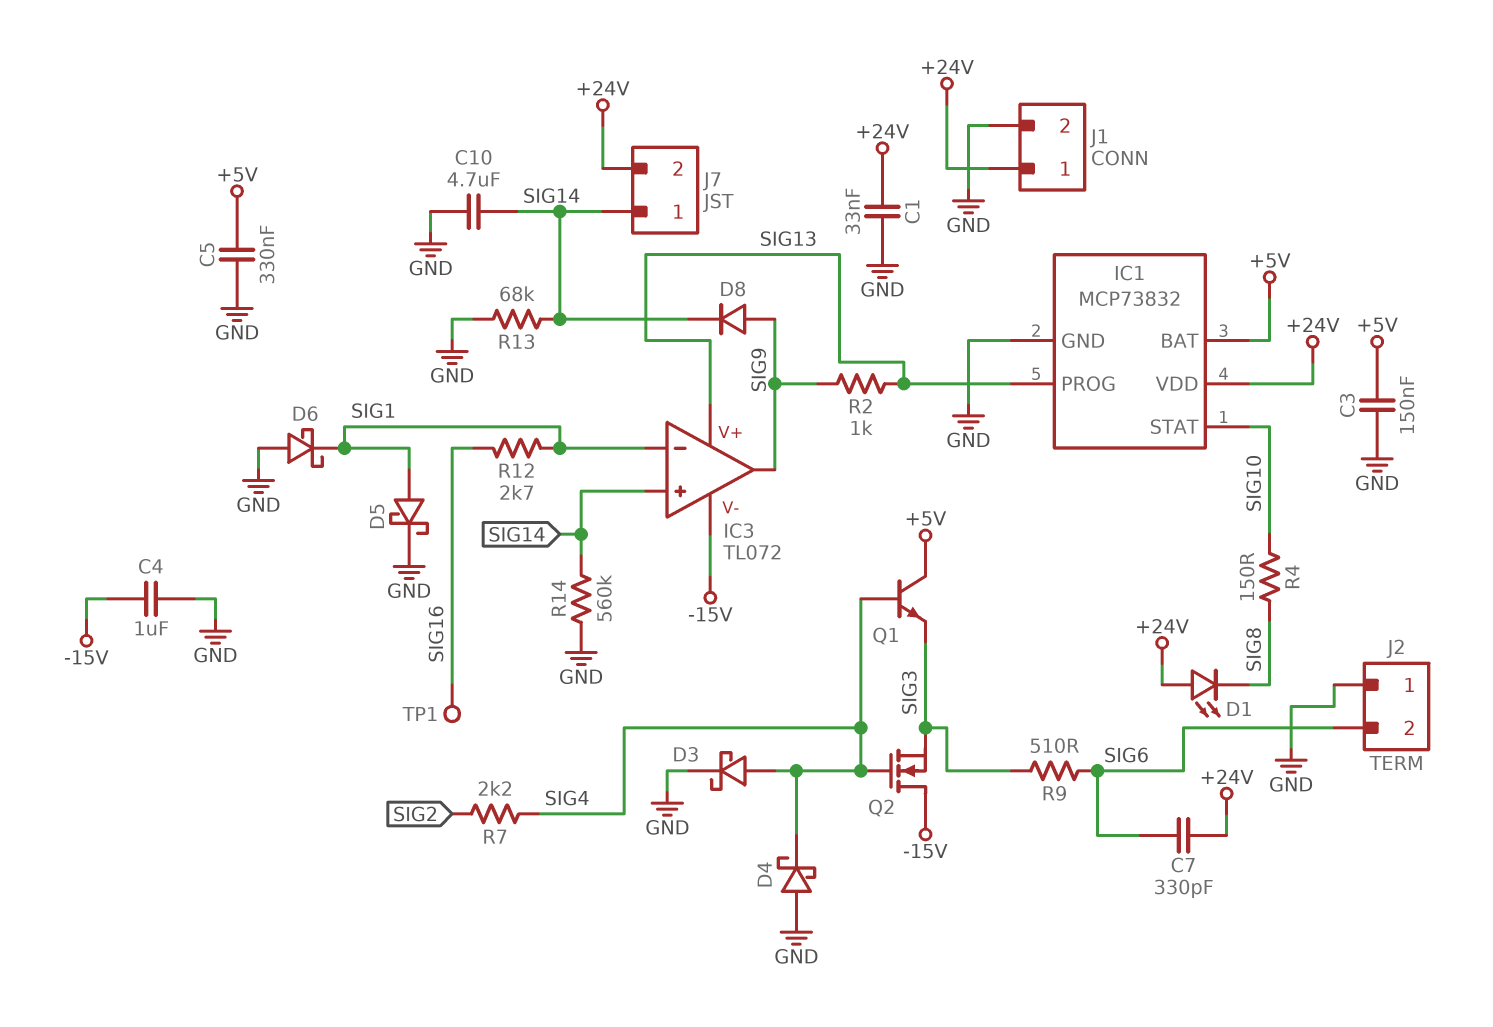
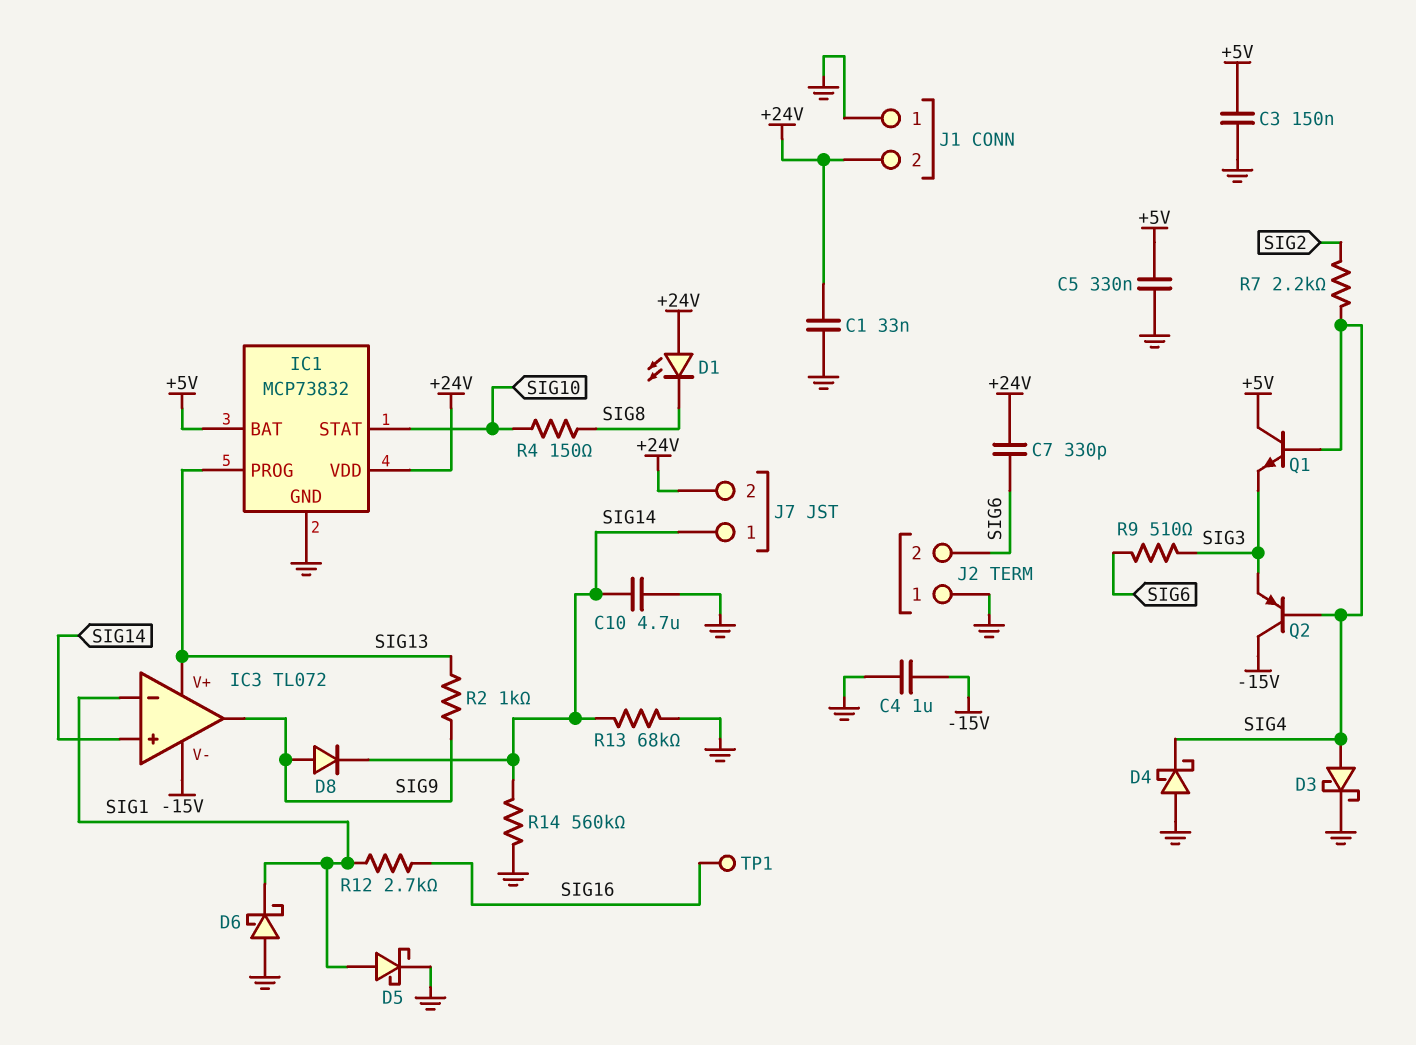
J1 pin 1: +24V -> GND
J1 pin 2: GND -> +24V
Q2: NMOS (G SIG4, D -15V, S SIG3) -> PNP (B SIG4, C -15V, E SIG3)

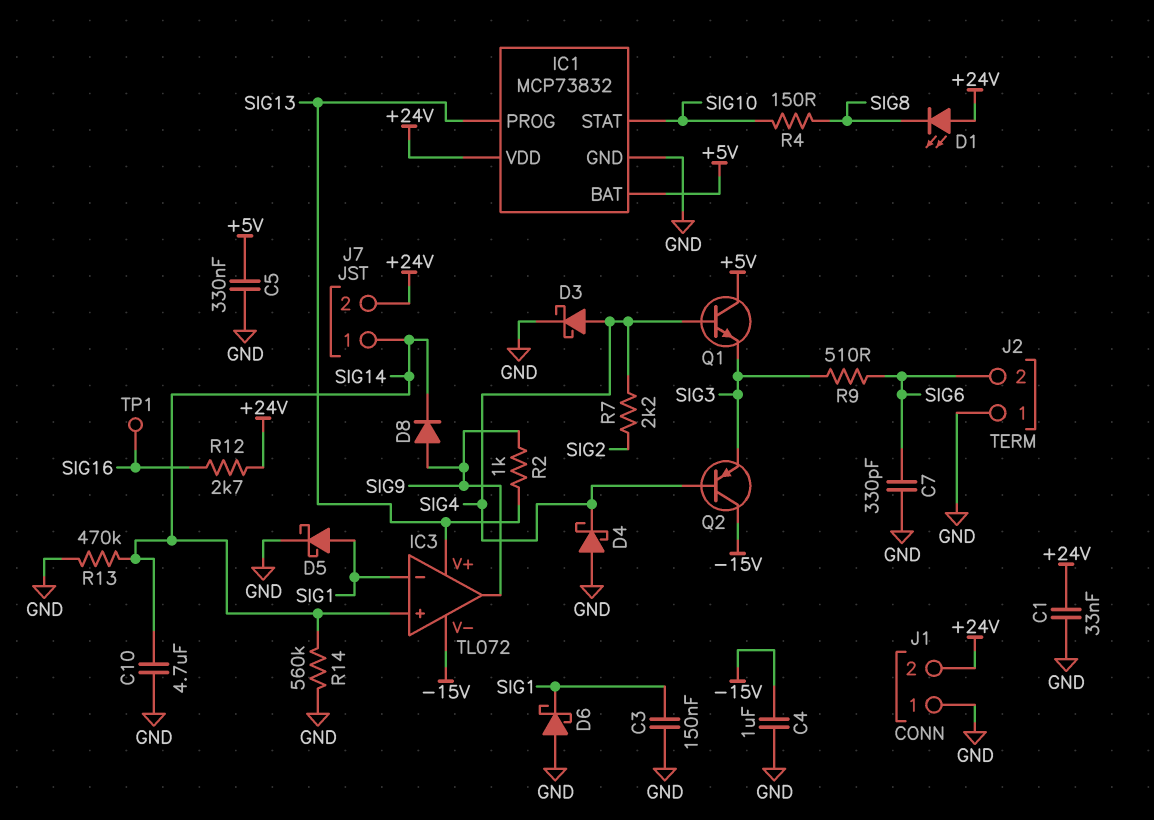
C3: 150nF (+5V, GND) -> 150nF (GND, SIG1)
C7: 330pF (+24V, SIG6) -> 330pF (GND, SIG6)
R12: 2.7k (SIG1, SIG16) -> 2.7k (+24V, SIG16)
R13: 68k (GND, SIG14) -> 470k (GND, SIG14)

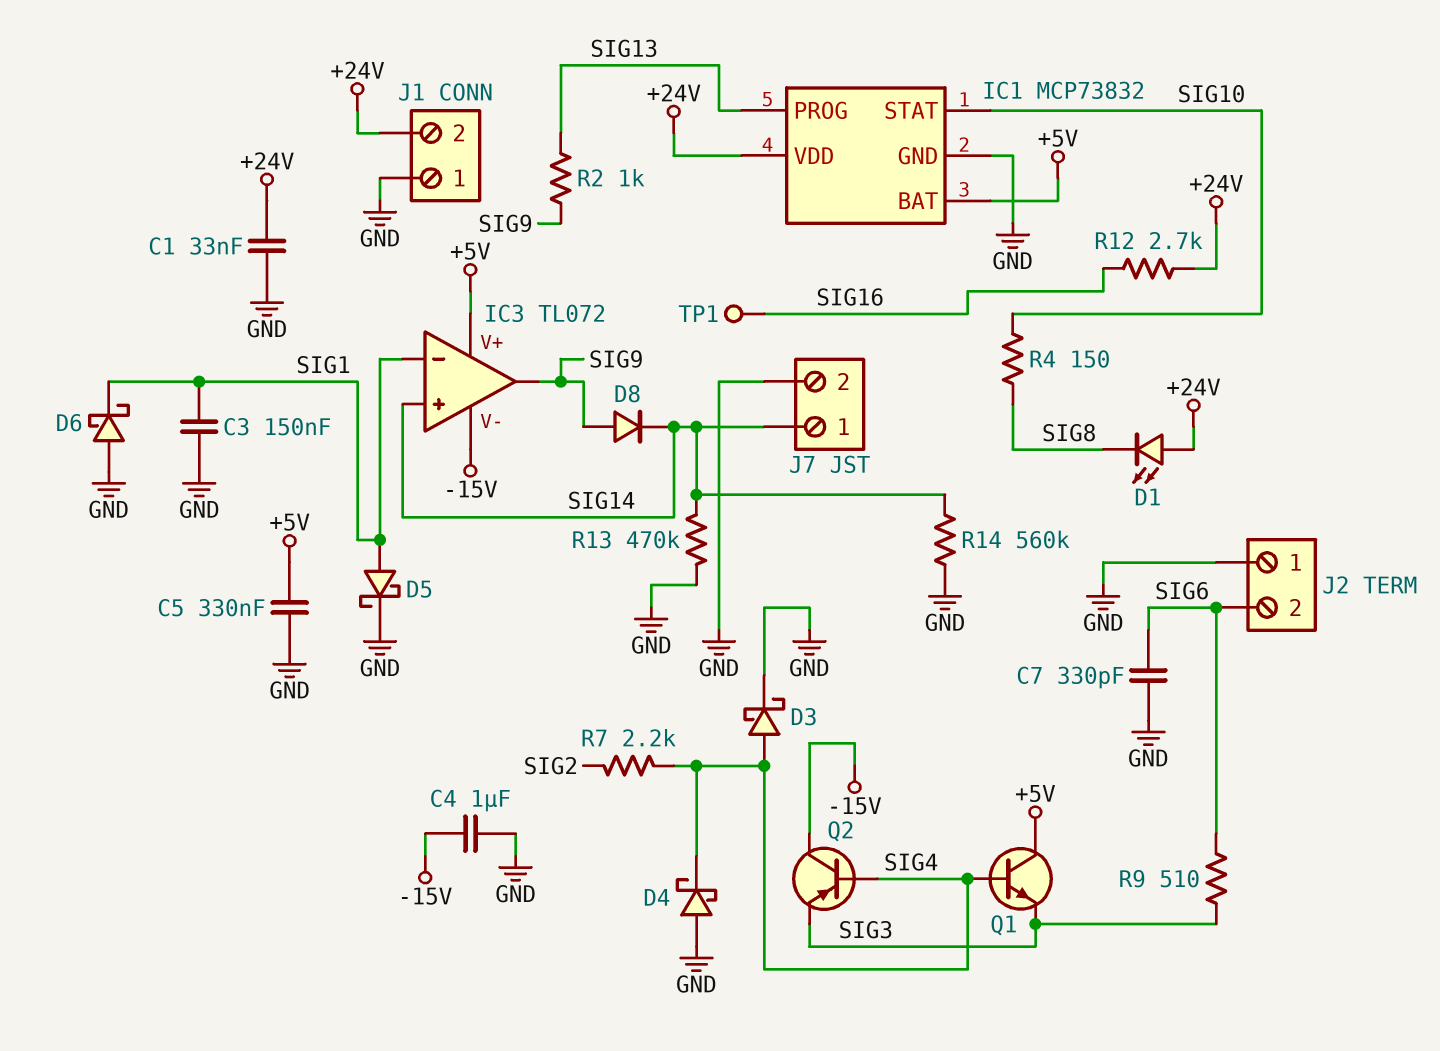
C10: 4.7uF (GND, SIG14) -> none
IC3 pin V+: SIG13 -> +5V
J7 pin 2: +24V -> GND

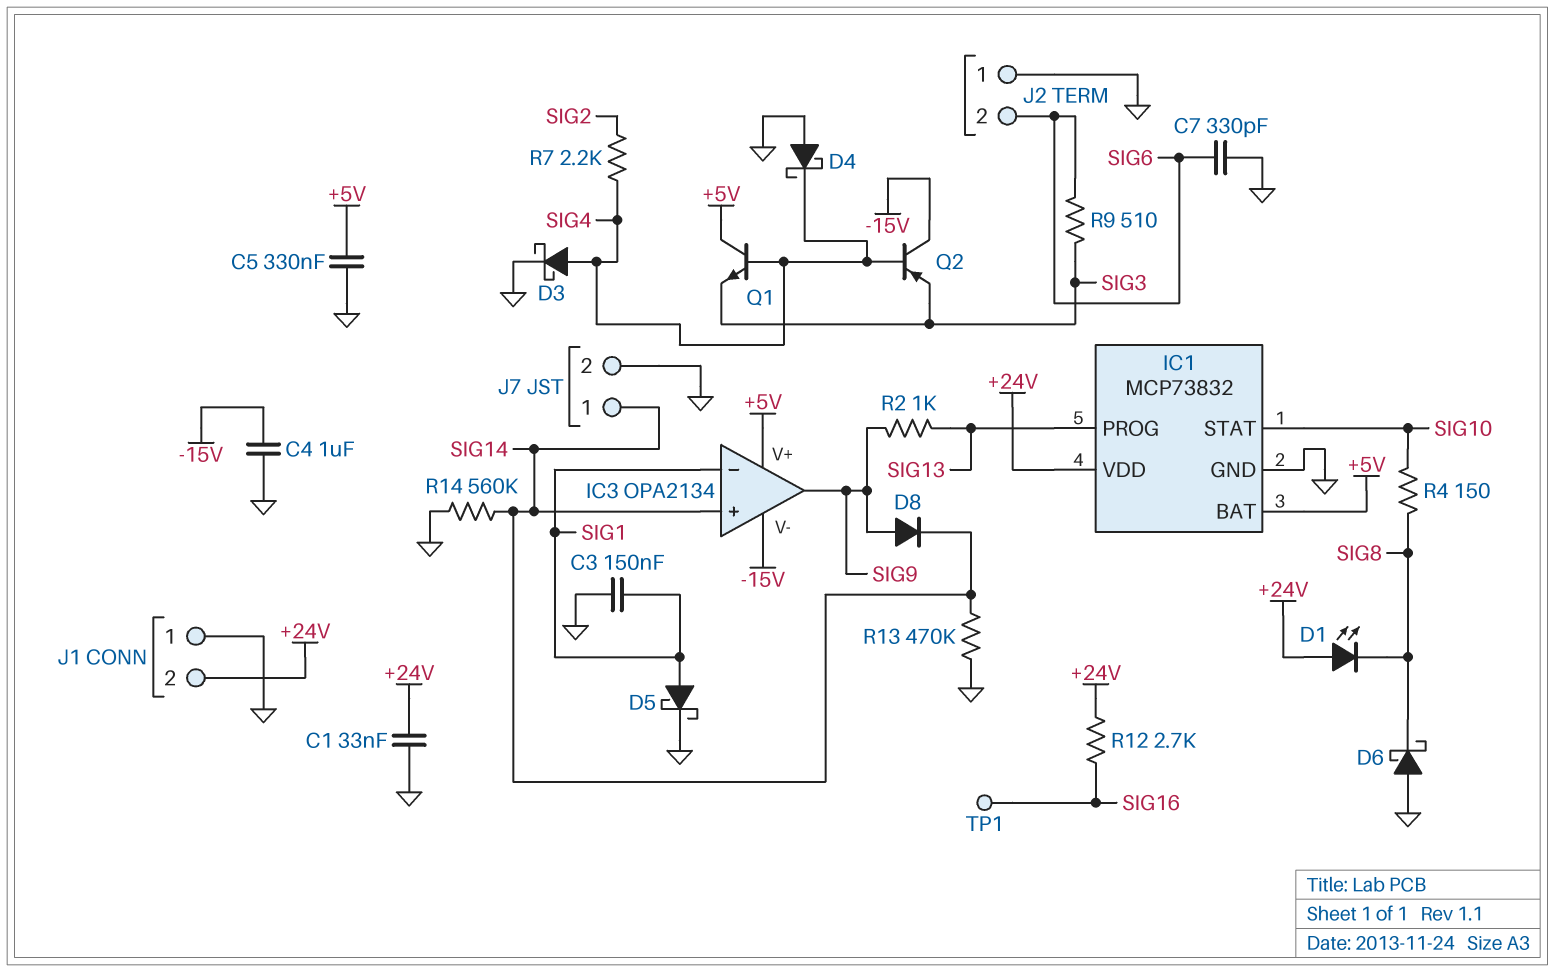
D6: schottky (A GND, K SIG1) -> schottky (A GND, K SIG8)
IC3: TL072 -> OPA2134

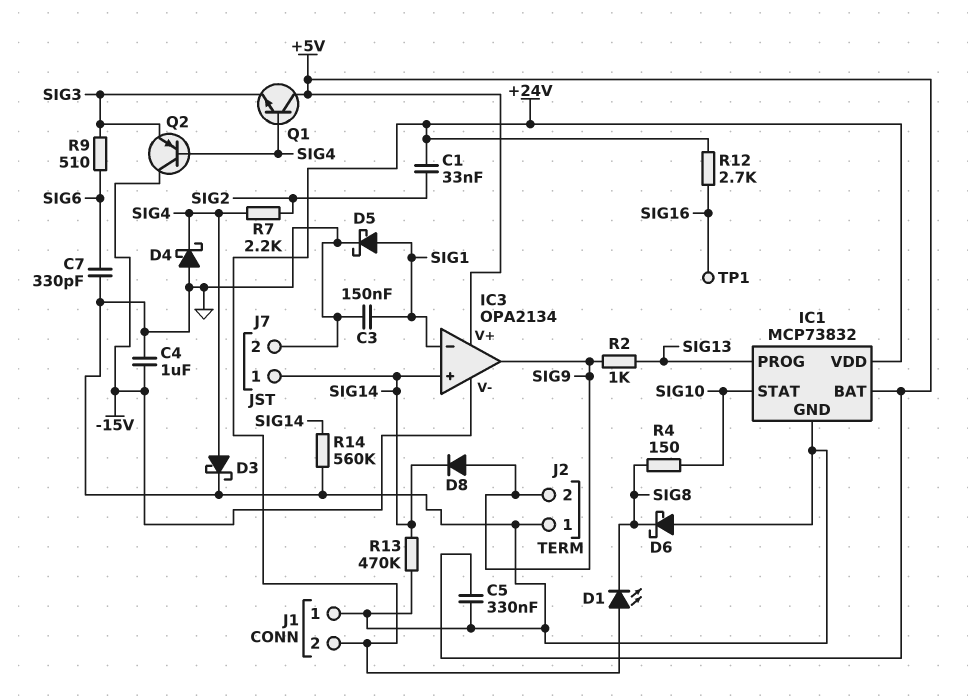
C1: 33nF (+24V, GND) -> 33nF (+24V, SIG2)
J2 pin 2: SIG6 -> SIG9

